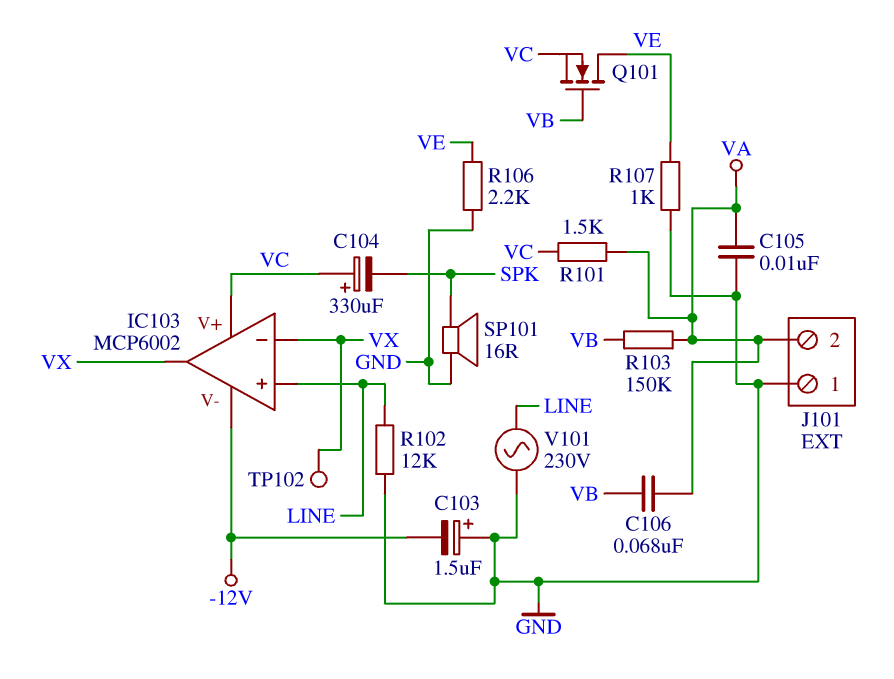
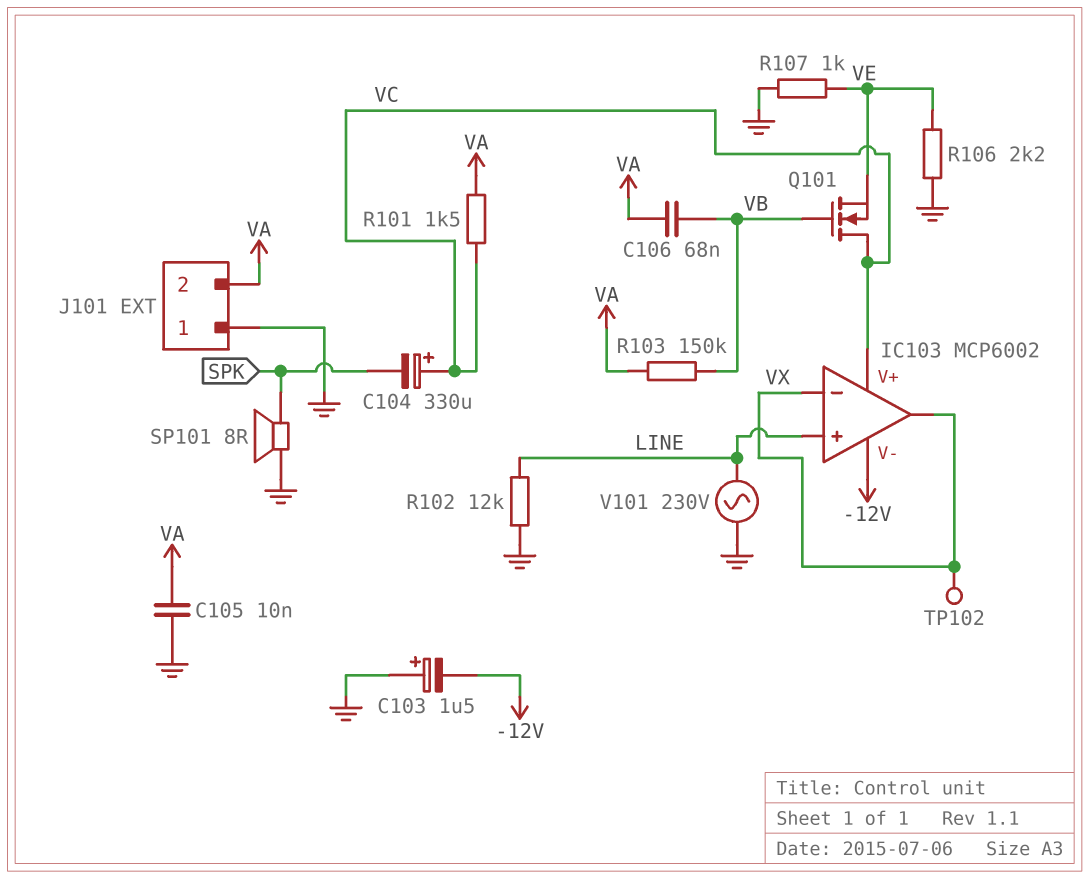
Q101: NMOS (G VB, D VE, S VC) -> NMOS (G VB, D VC, S VE)
SP101: speaker 16R (GND, SPK) -> speaker 8R (GND, SPK)

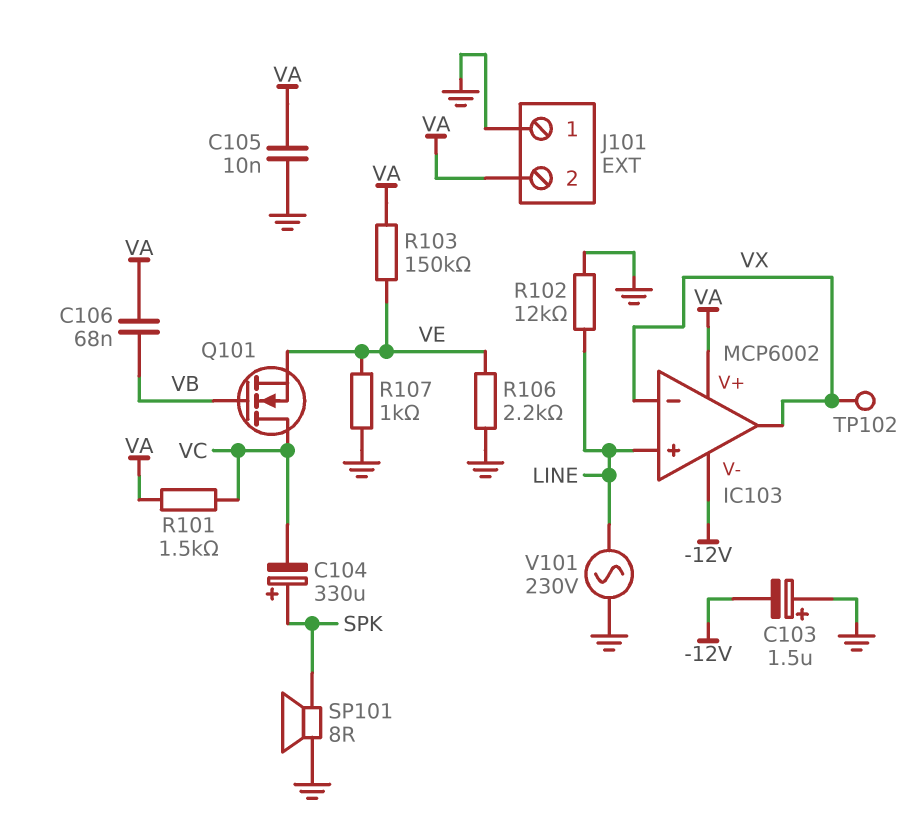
C104: 330uF (plus VC, minus SPK) -> 330uF (plus SPK, minus VC)
IC103 pin V+: VC -> VA
R103: 150k (VA, VB) -> 150k (VA, VE)

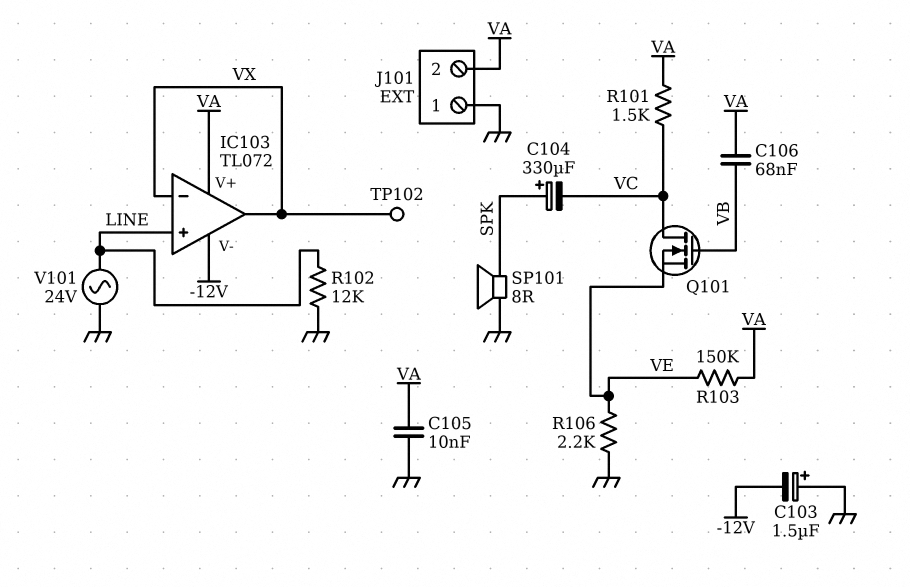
IC103: MCP6002 -> TL072
R107: 1k (GND, VE) -> none
V101: AC 230V (GND, LINE) -> AC 24V (GND, LINE)

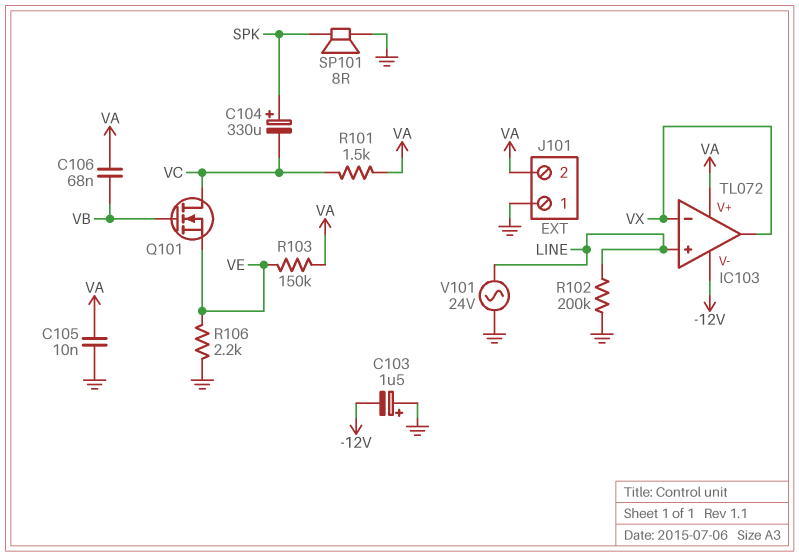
R102: 12k (GND, LINE) -> 200k (GND, LINE)
TP102: test point (VX) -> none

